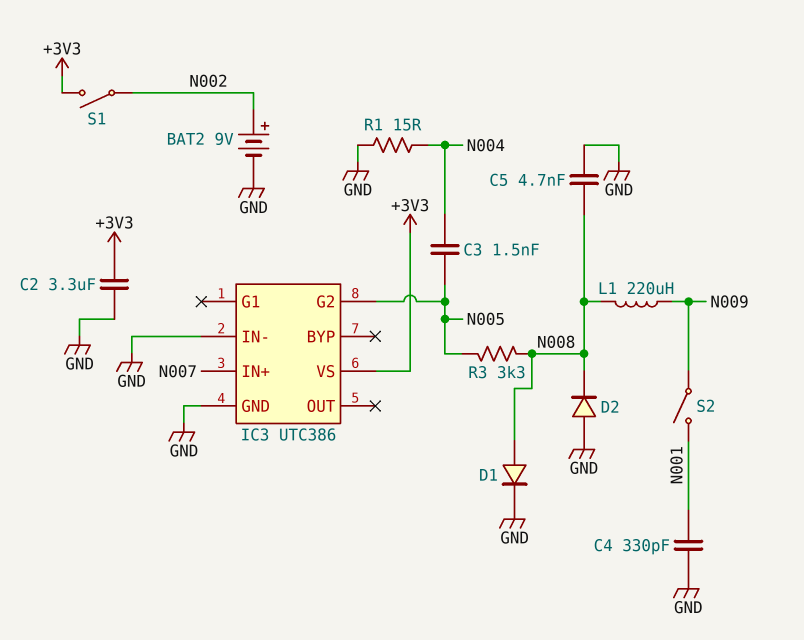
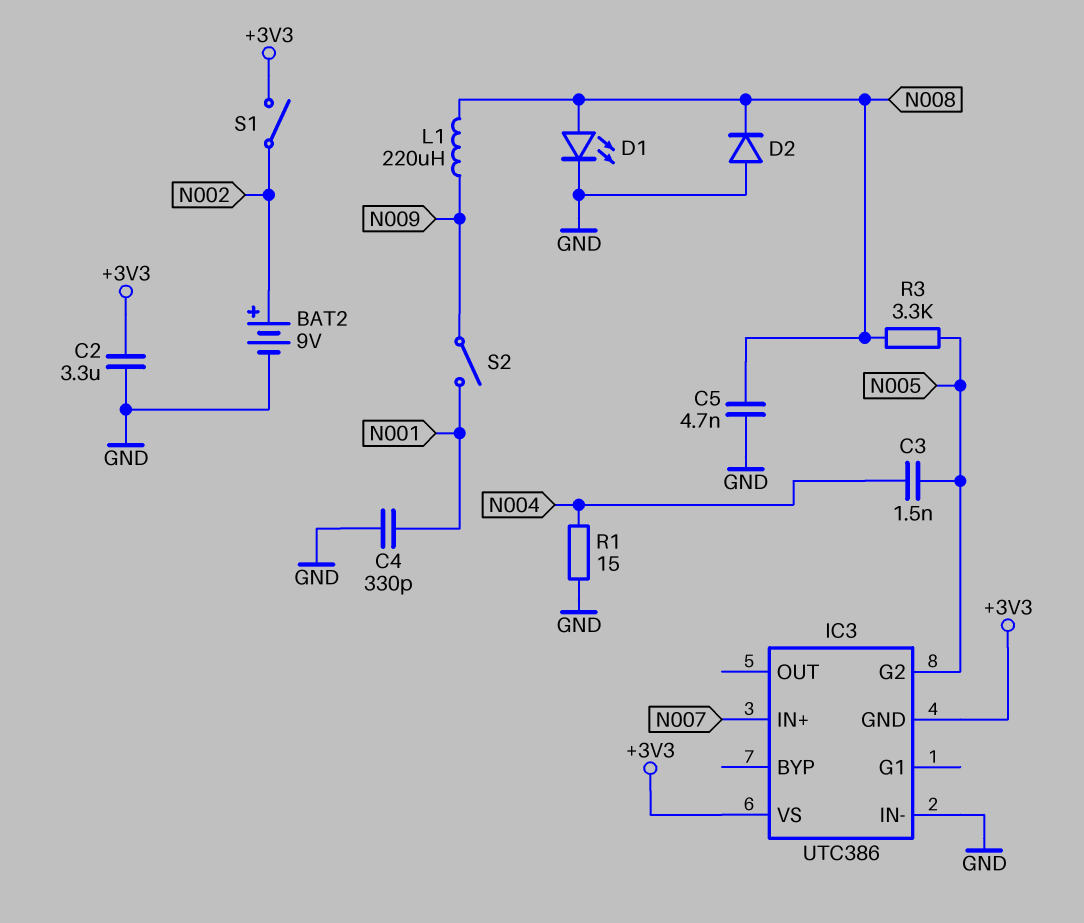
D1: diode (A N008, K GND) -> LED (A N008, K GND)
IC3 pin GND: GND -> +3V3

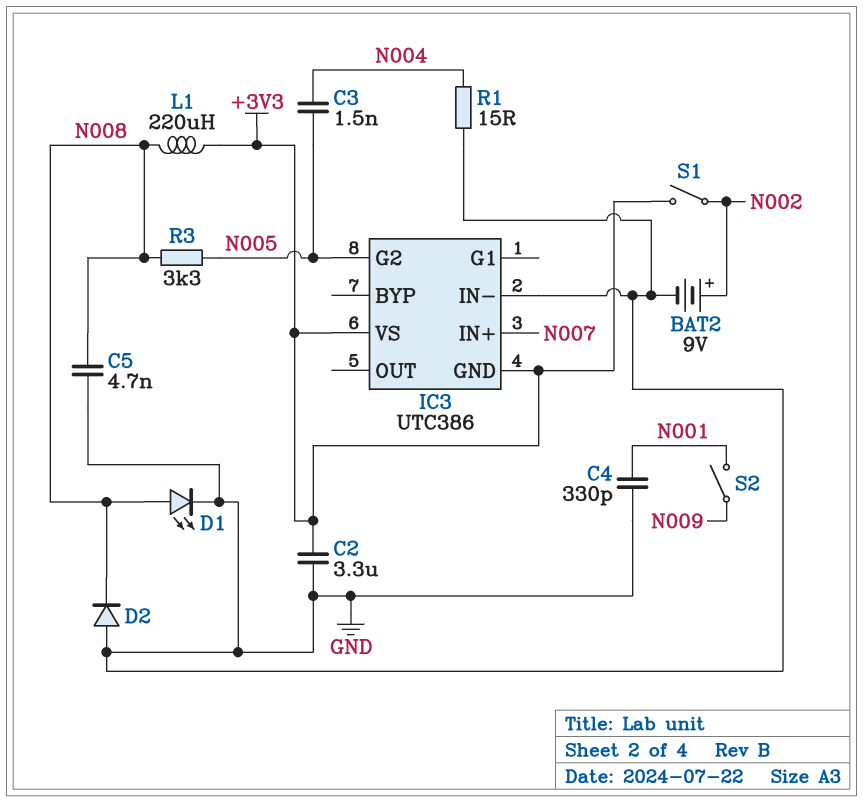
L1: 220uH (N008, N009) -> 220uH (+3V3, N008)

